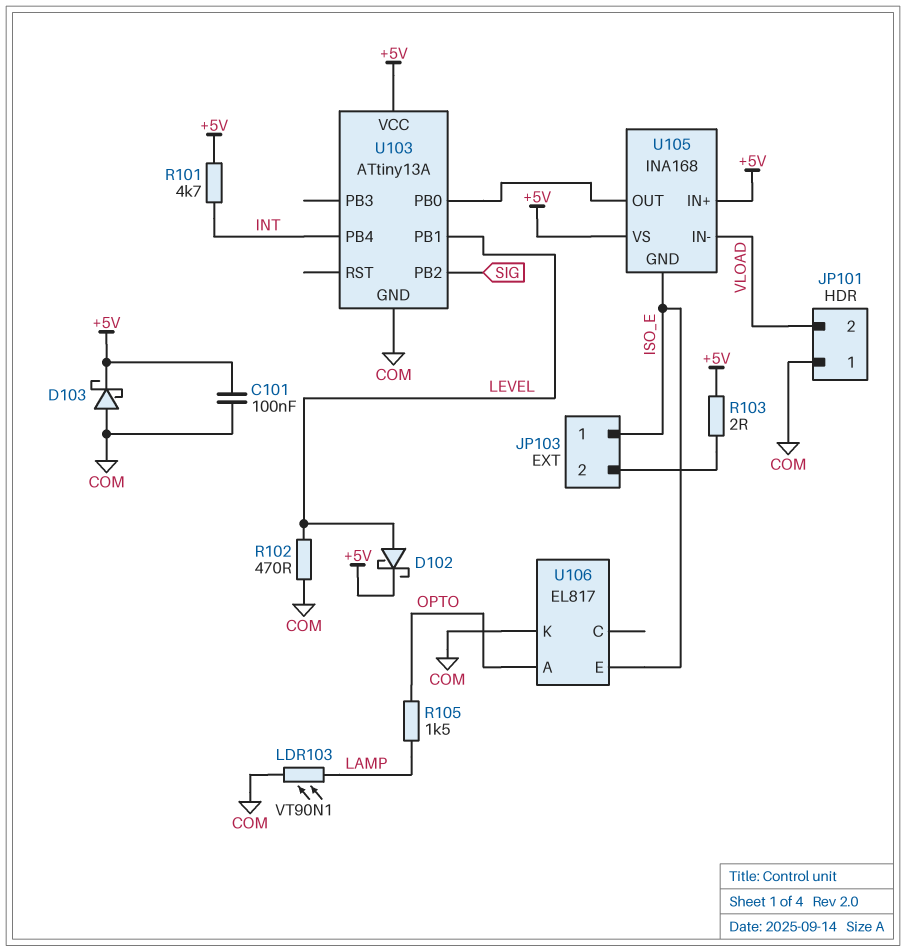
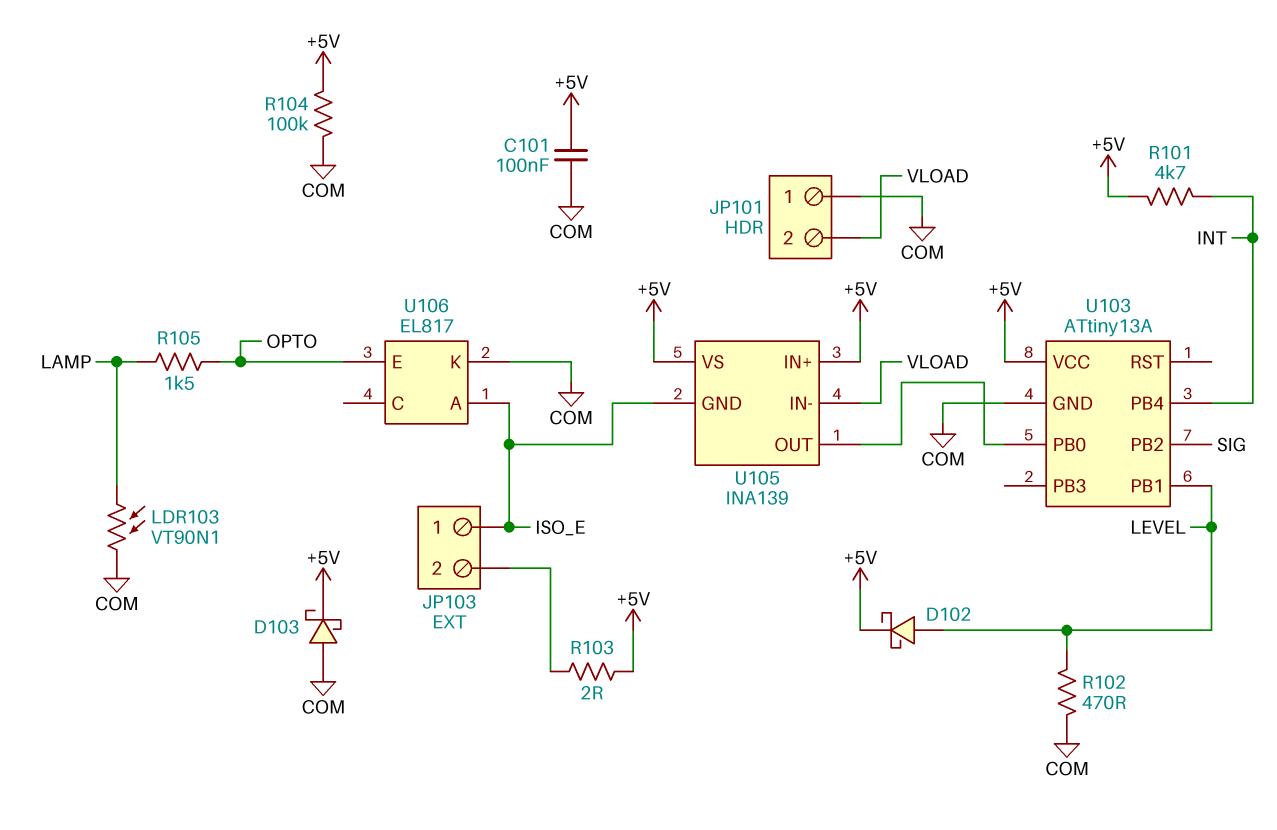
R104: none -> 100k (+5V, COM)
U105: INA168 -> INA139
U106 pin A: OPTO -> ISO_E
U106 pin E: ISO_E -> OPTO

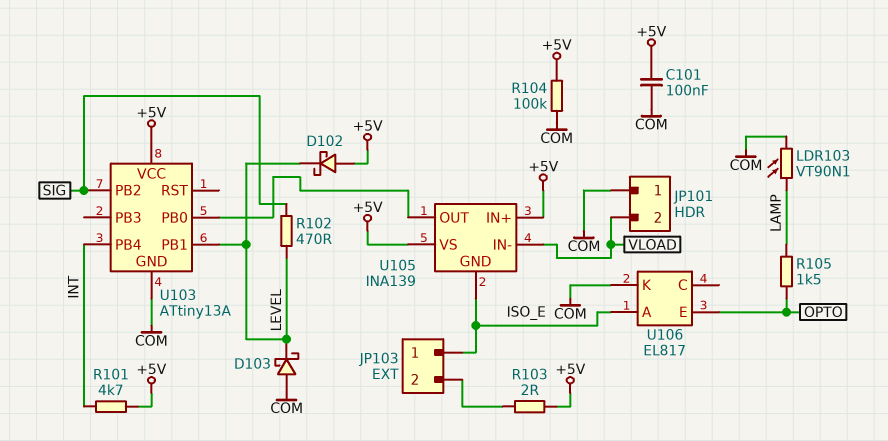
D102: schottky (A LEVEL, K +5V) -> schottky (A +5V, K LEVEL)
D103: schottky (A COM, K +5V) -> schottky (A COM, K LEVEL)
R102: 470 (COM, LEVEL) -> 470 (LEVEL, SIG)

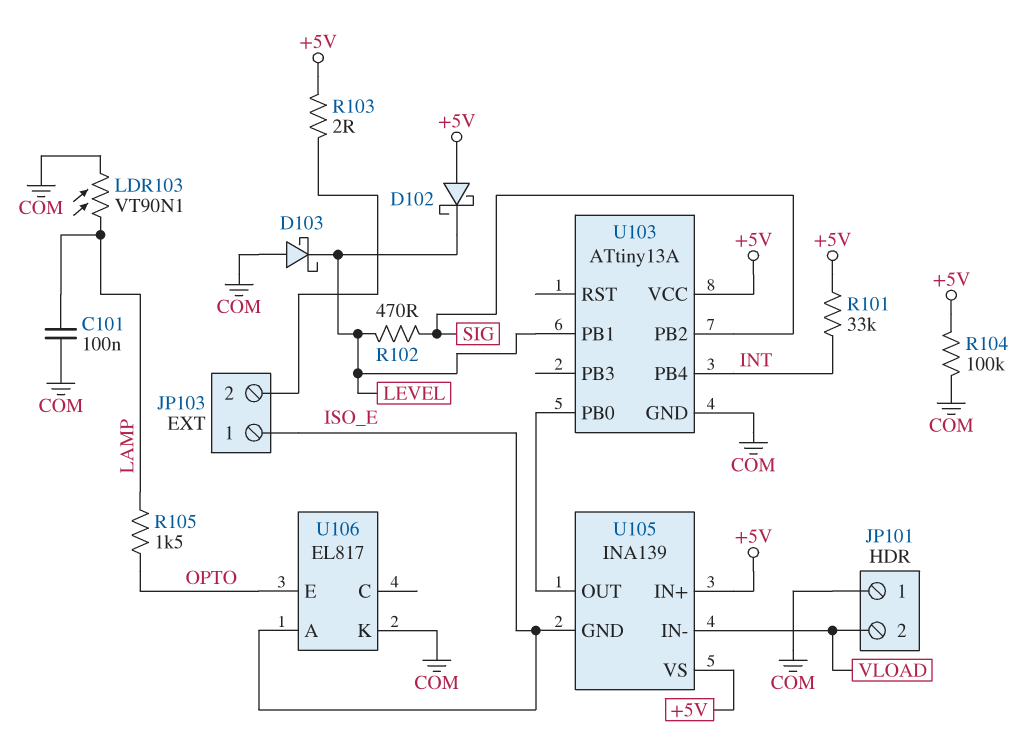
C101: 100nF (+5V, COM) -> 100nF (COM, LAMP)
R101: 4.7k (+5V, INT) -> 33k (+5V, INT)

